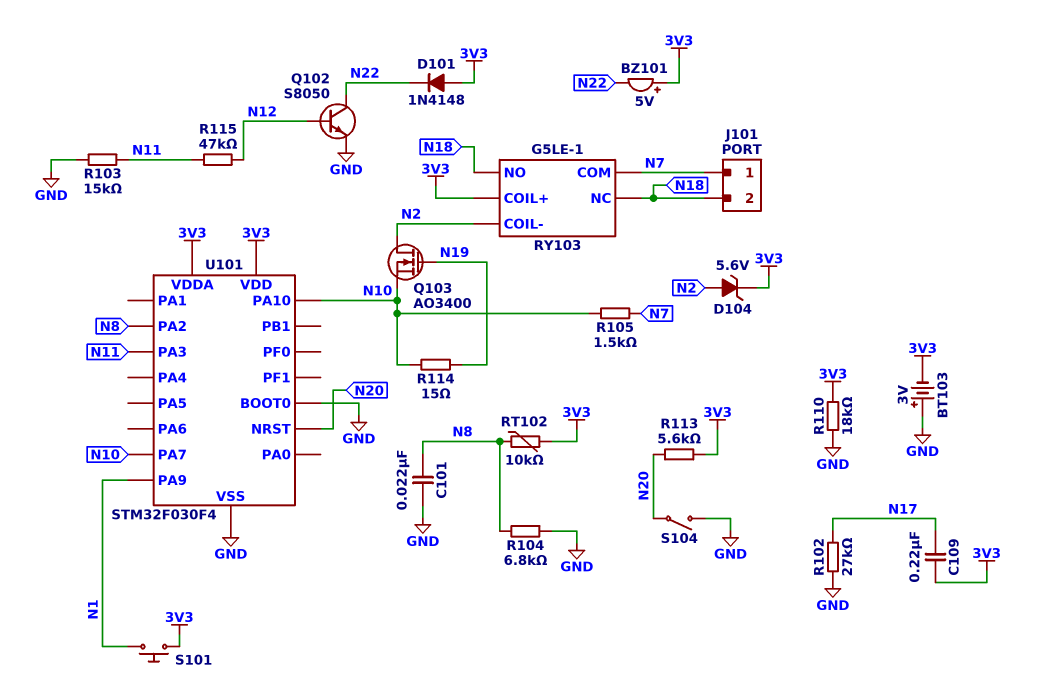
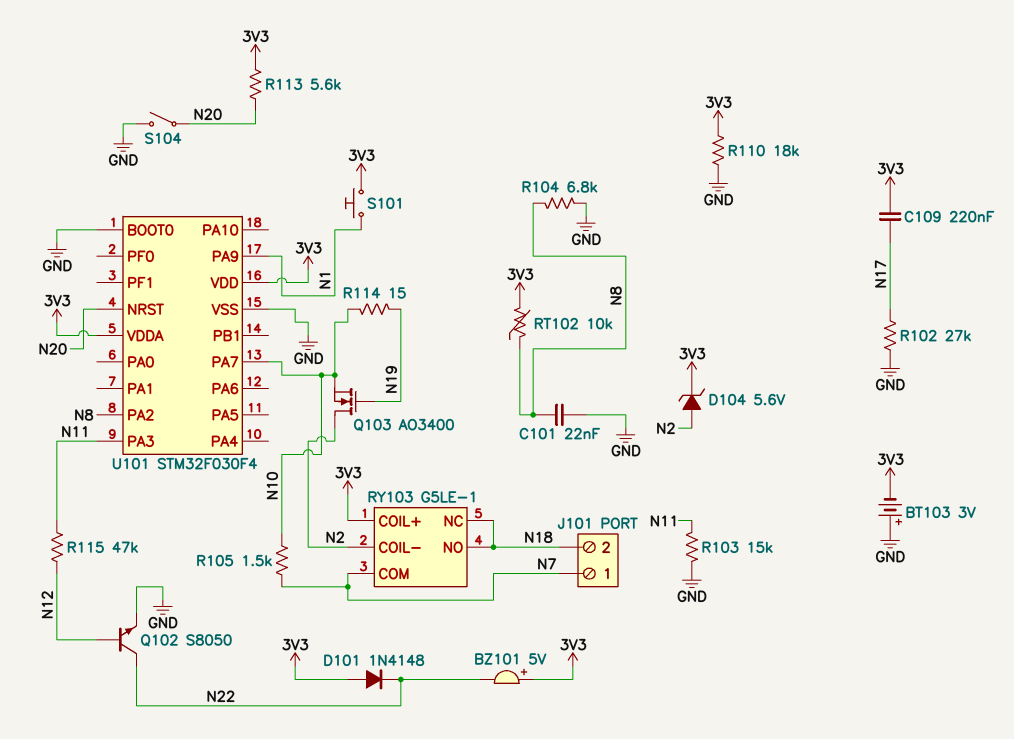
U101 pin PA10: N10 -> none

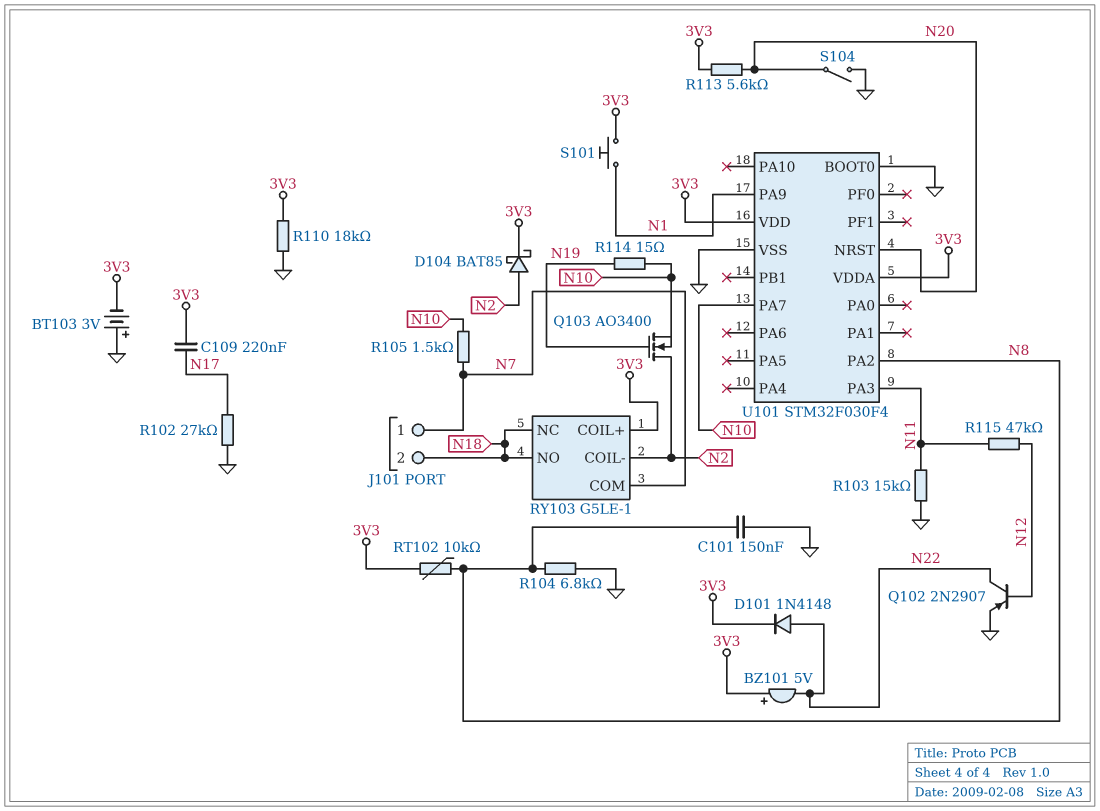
C101: 22nF (GND, N8) -> 150nF (GND, N8)
D101: diode 1N4148 (A 3V3, K N22) -> diode 1N4148 (A N22, K 3V3)
D104: zener 5.6V (A N2, K 3V3) -> schottky BAT85 (A N2, K 3V3)
Q102: NPN S8050 (B N12, C N22, E GND) -> PNP 2N2907 (B N12, C N22, E GND)

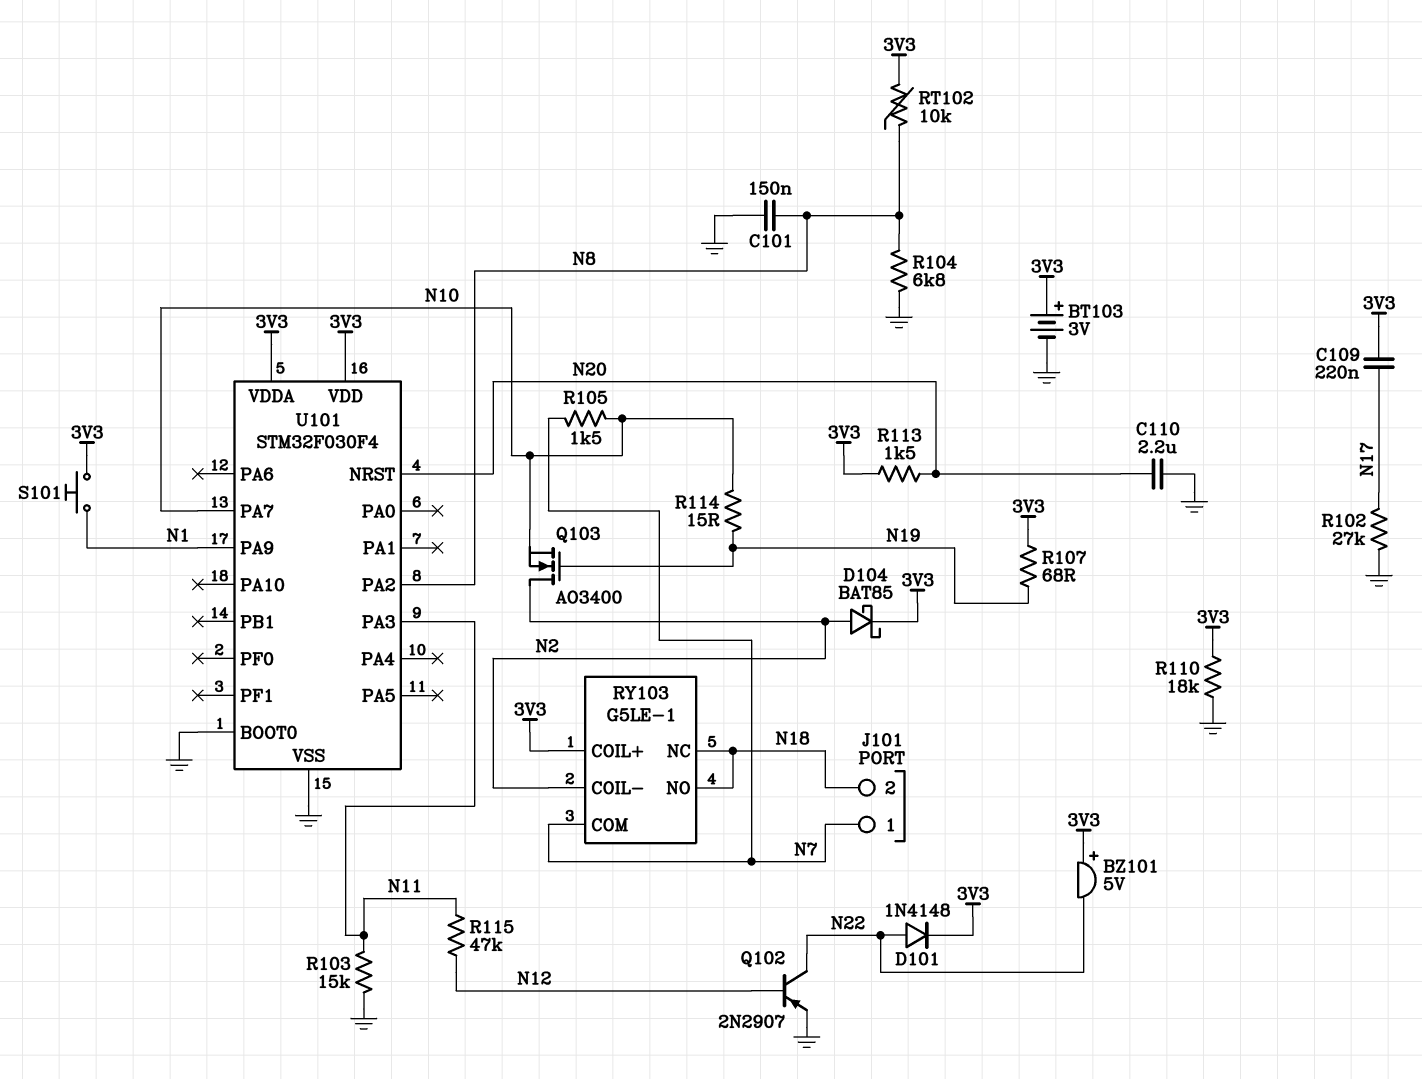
BT103: 3V (plus GND, minus 3V3) -> 3V (plus 3V3, minus GND)
C110: none -> 2.2uF (GND, N20)
R107: none -> 68 (3V3, N19)
R113: 5.6k (3V3, N20) -> 1.5k (3V3, N20)
S104: switch (GND, N20) -> none

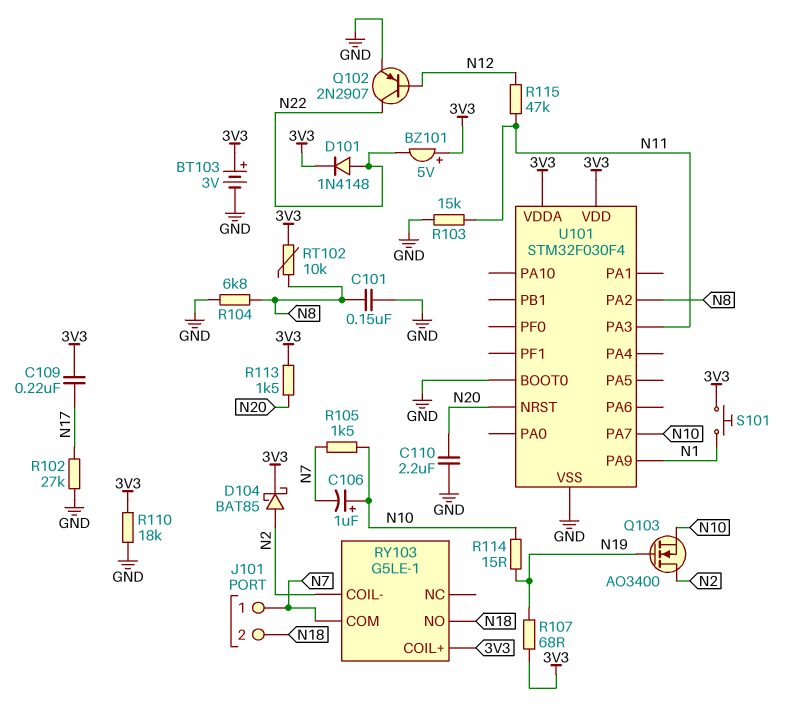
C106: none -> 1uF (plus N10, minus N7)
RY103 pin NC: N18 -> none

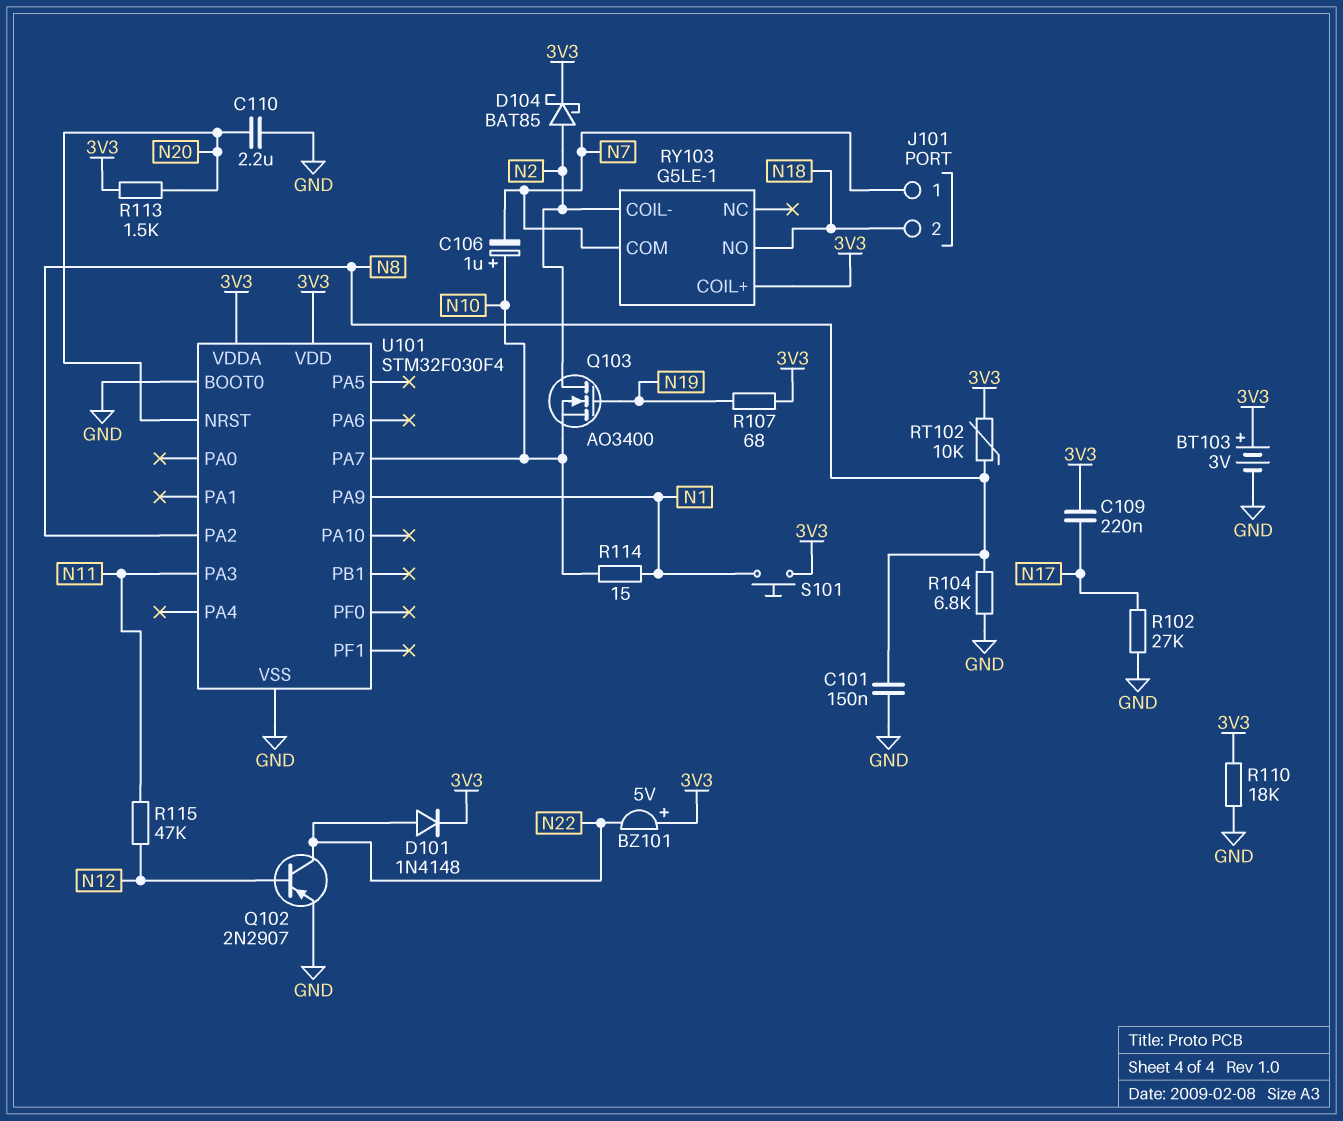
R103: 15k (GND, N11) -> none
R105: 1.5k (N7, N10) -> none
R114: 15 (N10, N19) -> 15 (N1, N10)

